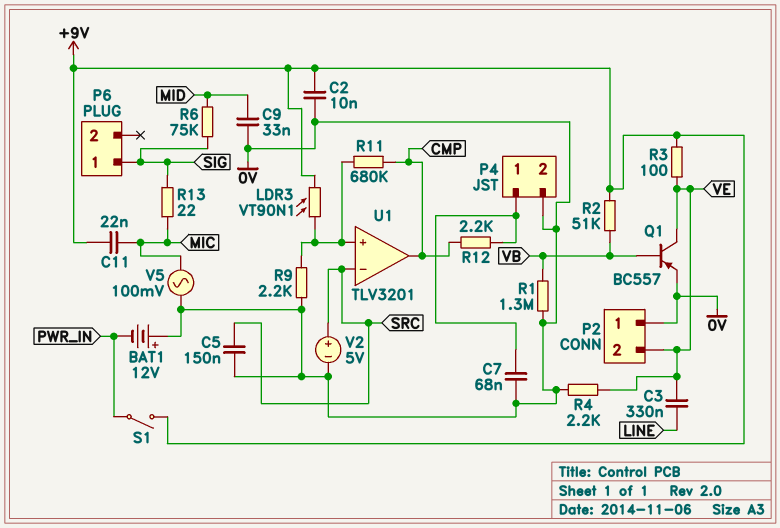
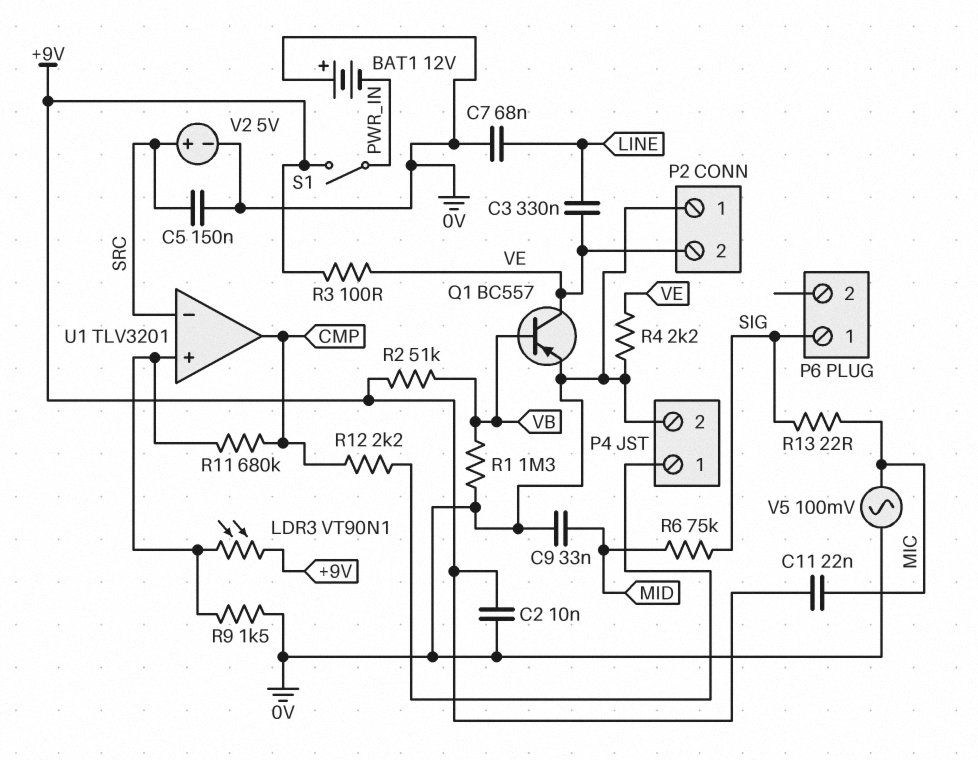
C7: 68nF (0V, P4/1) -> 68nF (0V, LINE)
R9: 2.2k (0V, U1/in+) -> 1.5k (0V, U1/in+)

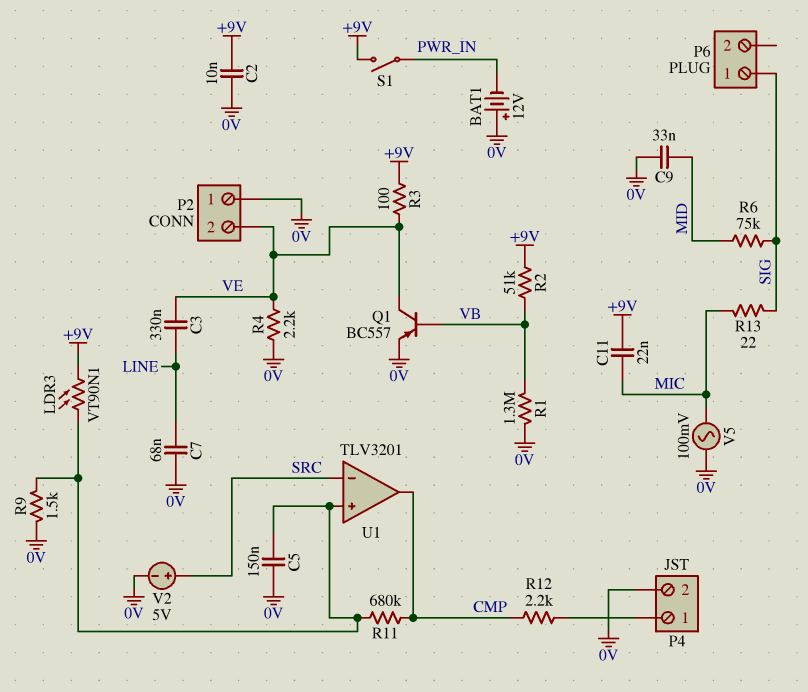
C5: 150nF (0V, SRC) -> 150nF (0V, U1/in+)

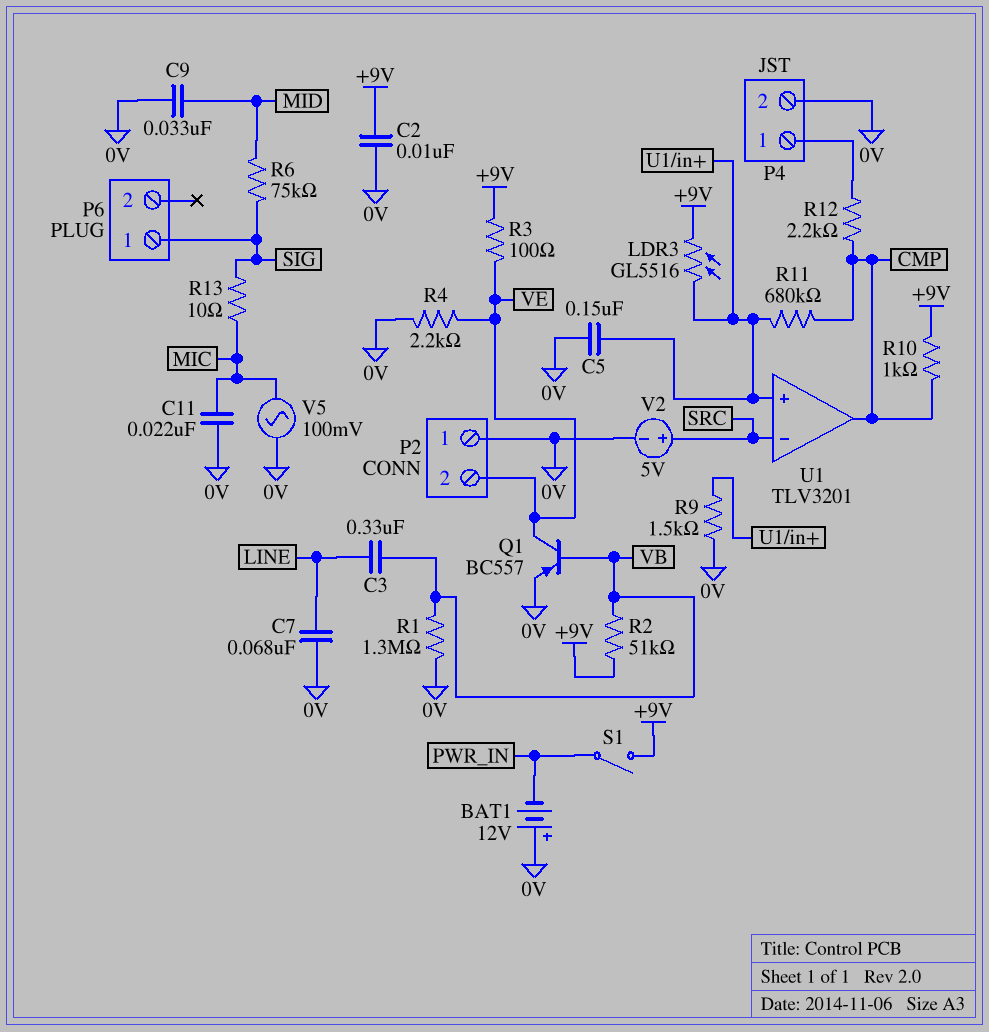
C3: 330nF (LINE, VE) -> 330nF (LINE, VB)
C11: 22nF (+9V, MIC) -> 22nF (0V, MIC)
LDR3: VT90N1 (+9V, U1/in+) -> GL5516 (+9V, U1/in+)
R10: none -> 1k (+9V, CMP)
R13: 22 (MIC, SIG) -> 10 (MIC, SIG)

